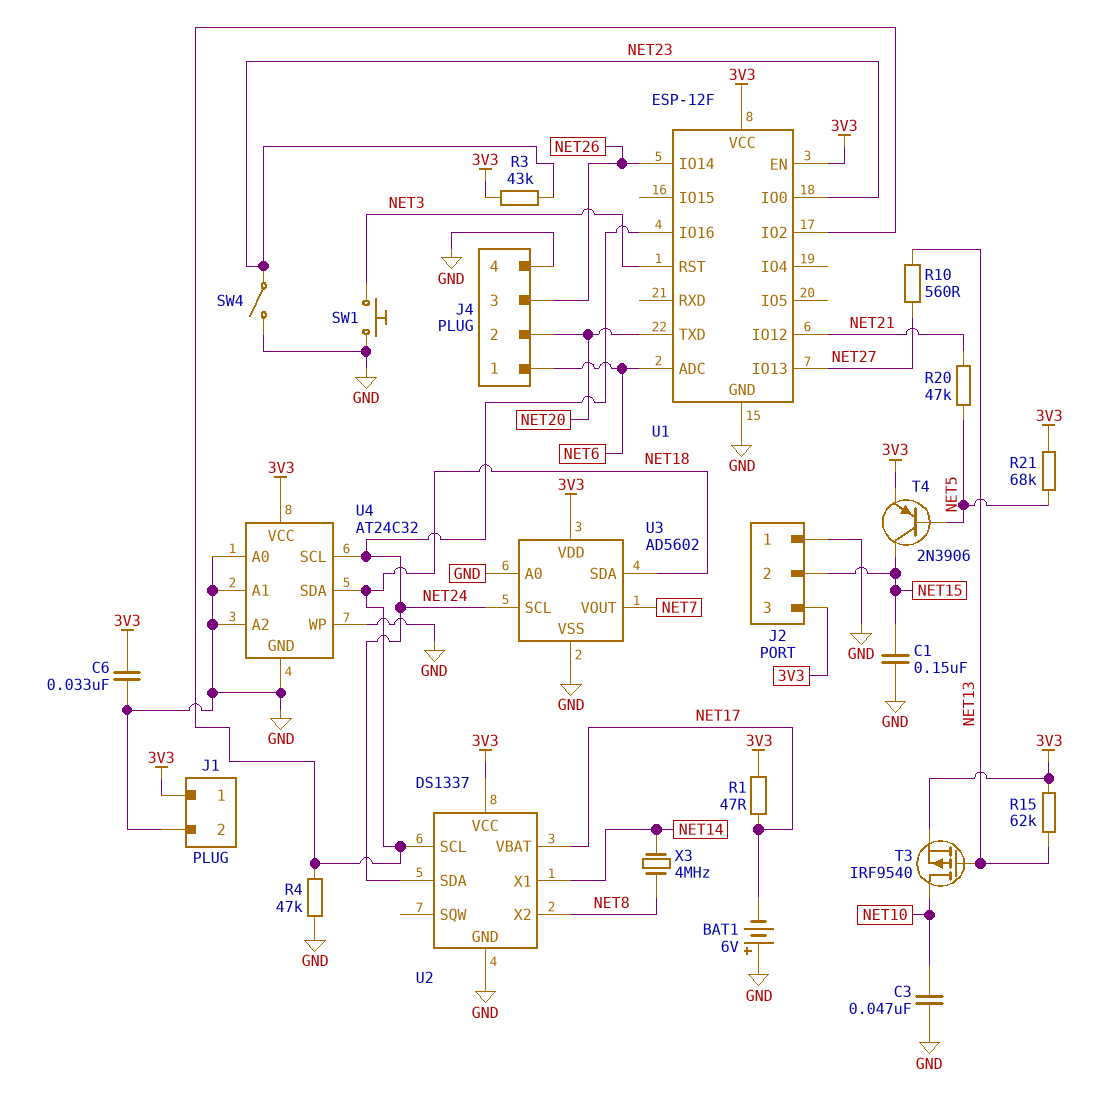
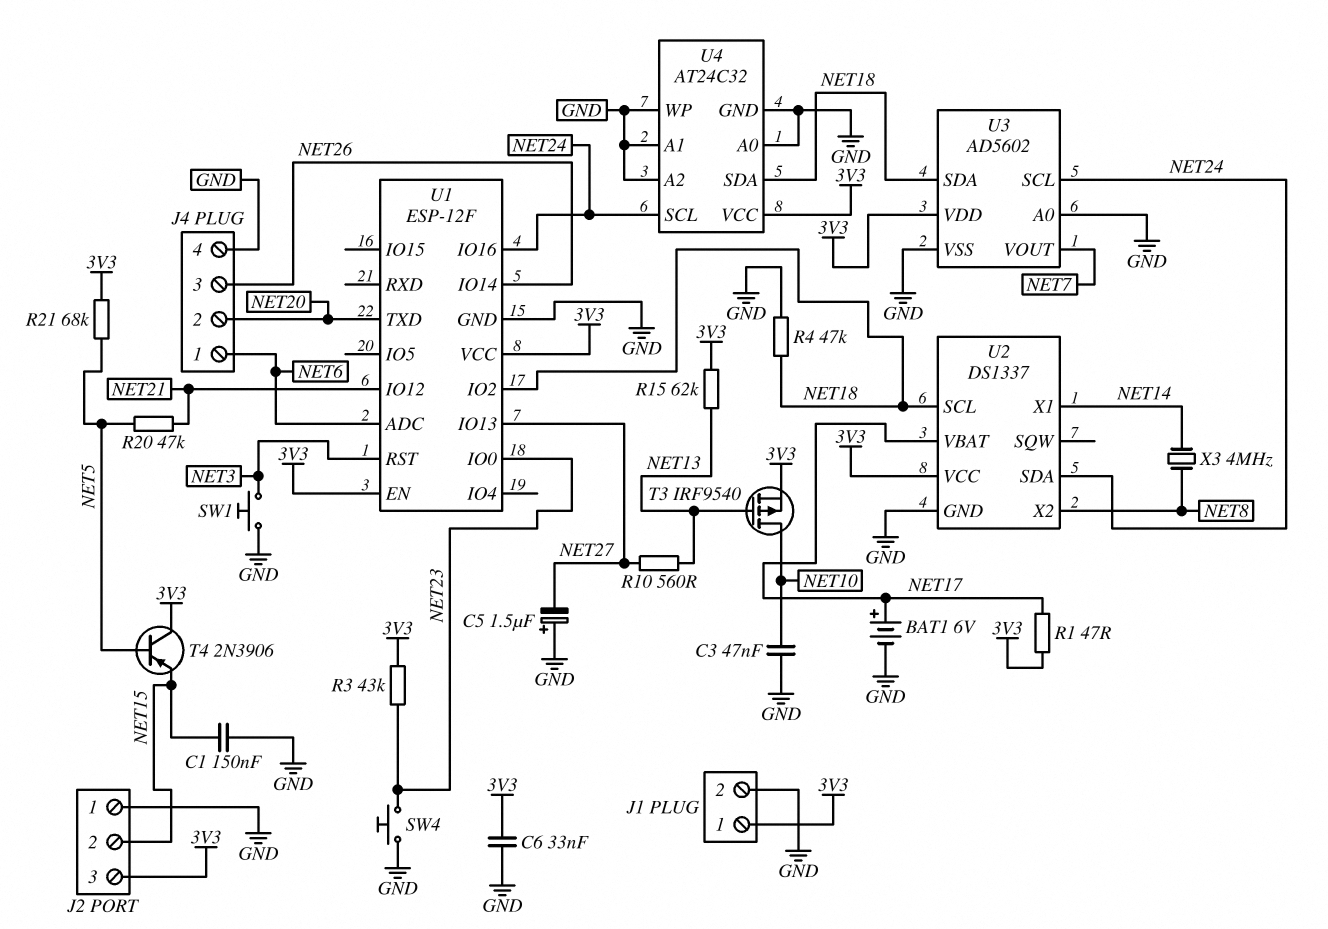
BAT1: 6V (plus GND, minus NET17) -> 6V (plus NET17, minus GND)
C5: none -> 1.5uF (plus GND, minus NET27)
SW4: switch (GND, NET23) -> button (GND, NET23)
T4: PNP 2N3906 (B NET5, C NET15, E 3V3) -> PNP 2N3906 (B NET5, C 3V3, E NET15)

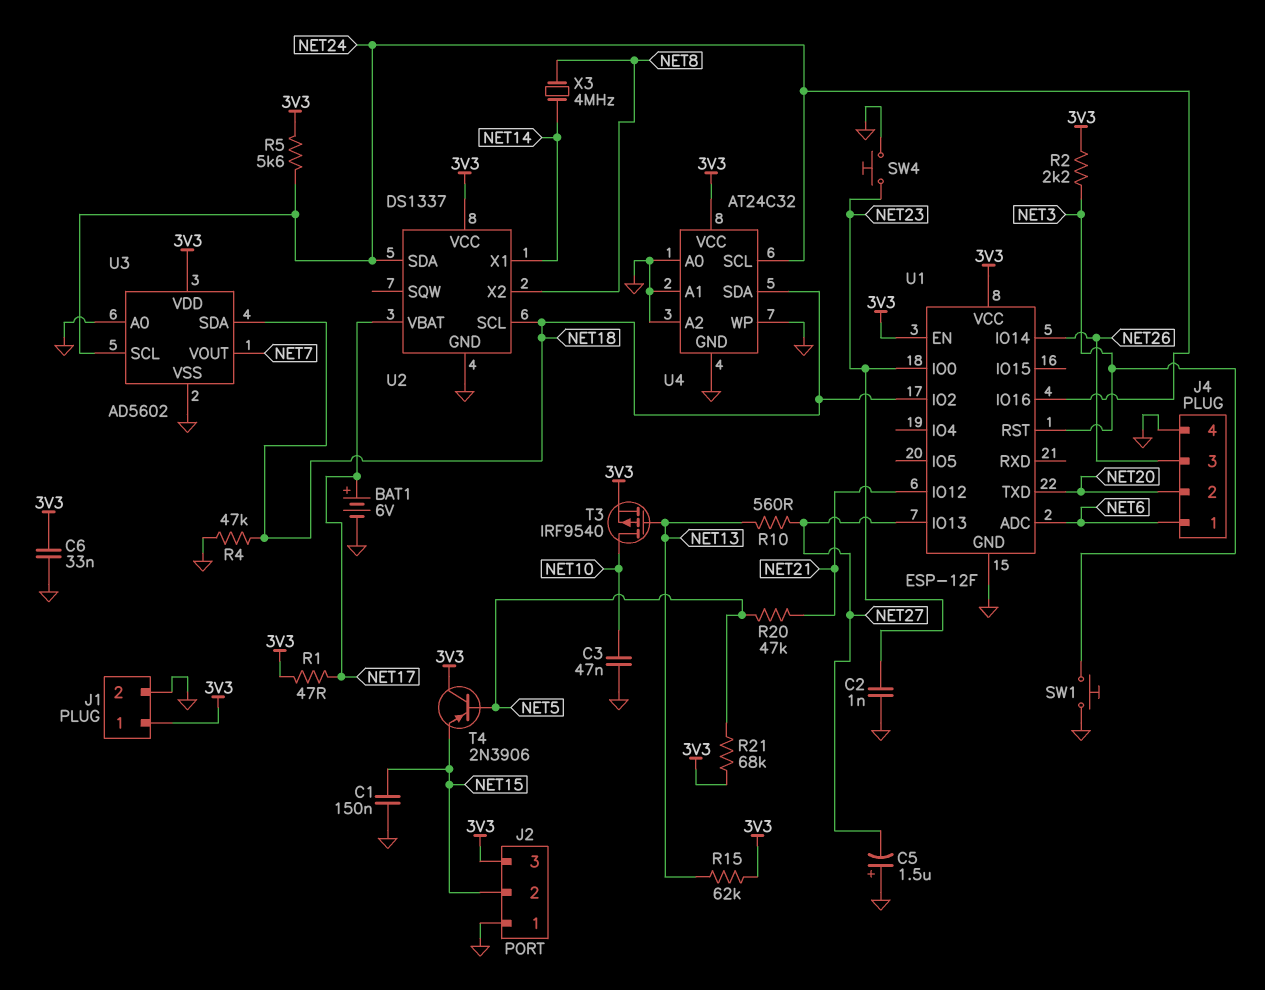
C2: none -> 1nF (GND, NET23)
R2: none -> 2.2k (3V3, NET3)
R3: 43k (3V3, NET23) -> none
R5: none -> 5.6k (3V3, NET24)

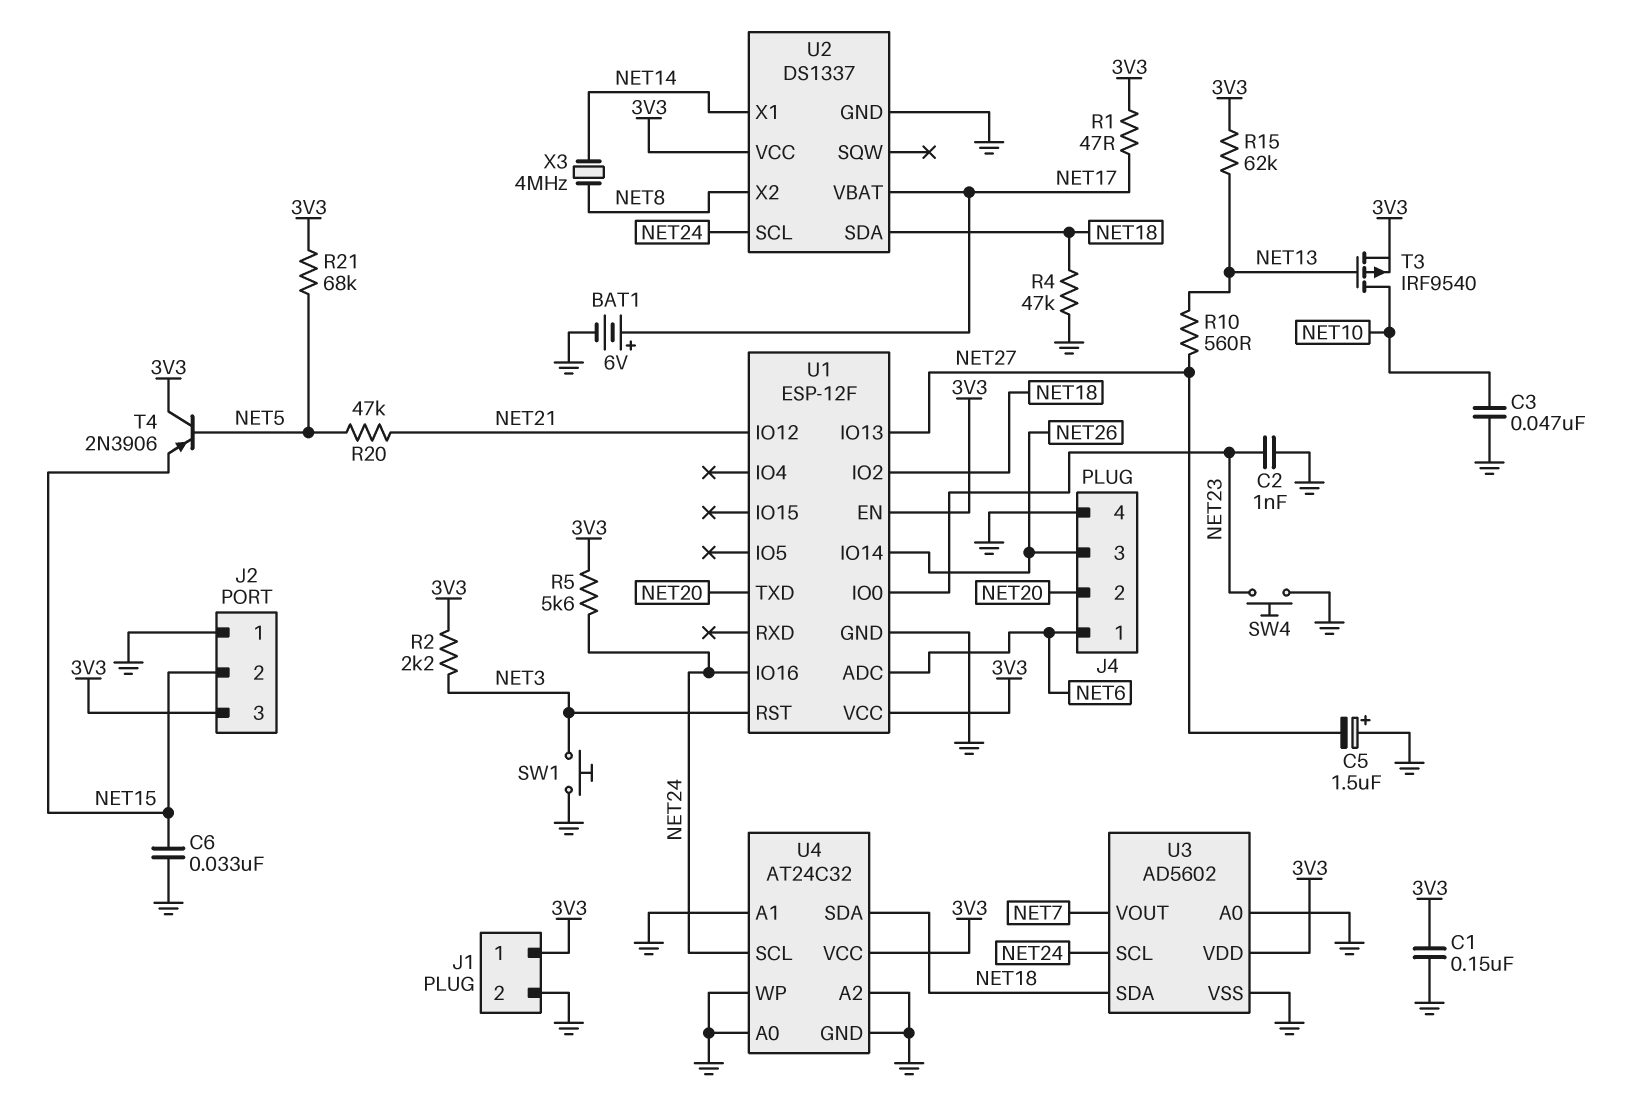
C1: 150nF (GND, NET15) -> 150nF (3V3, GND)
C6: 33nF (3V3, GND) -> 33nF (GND, NET15)
U2 pin SCL: NET18 -> NET24
U2 pin SDA: NET24 -> NET18

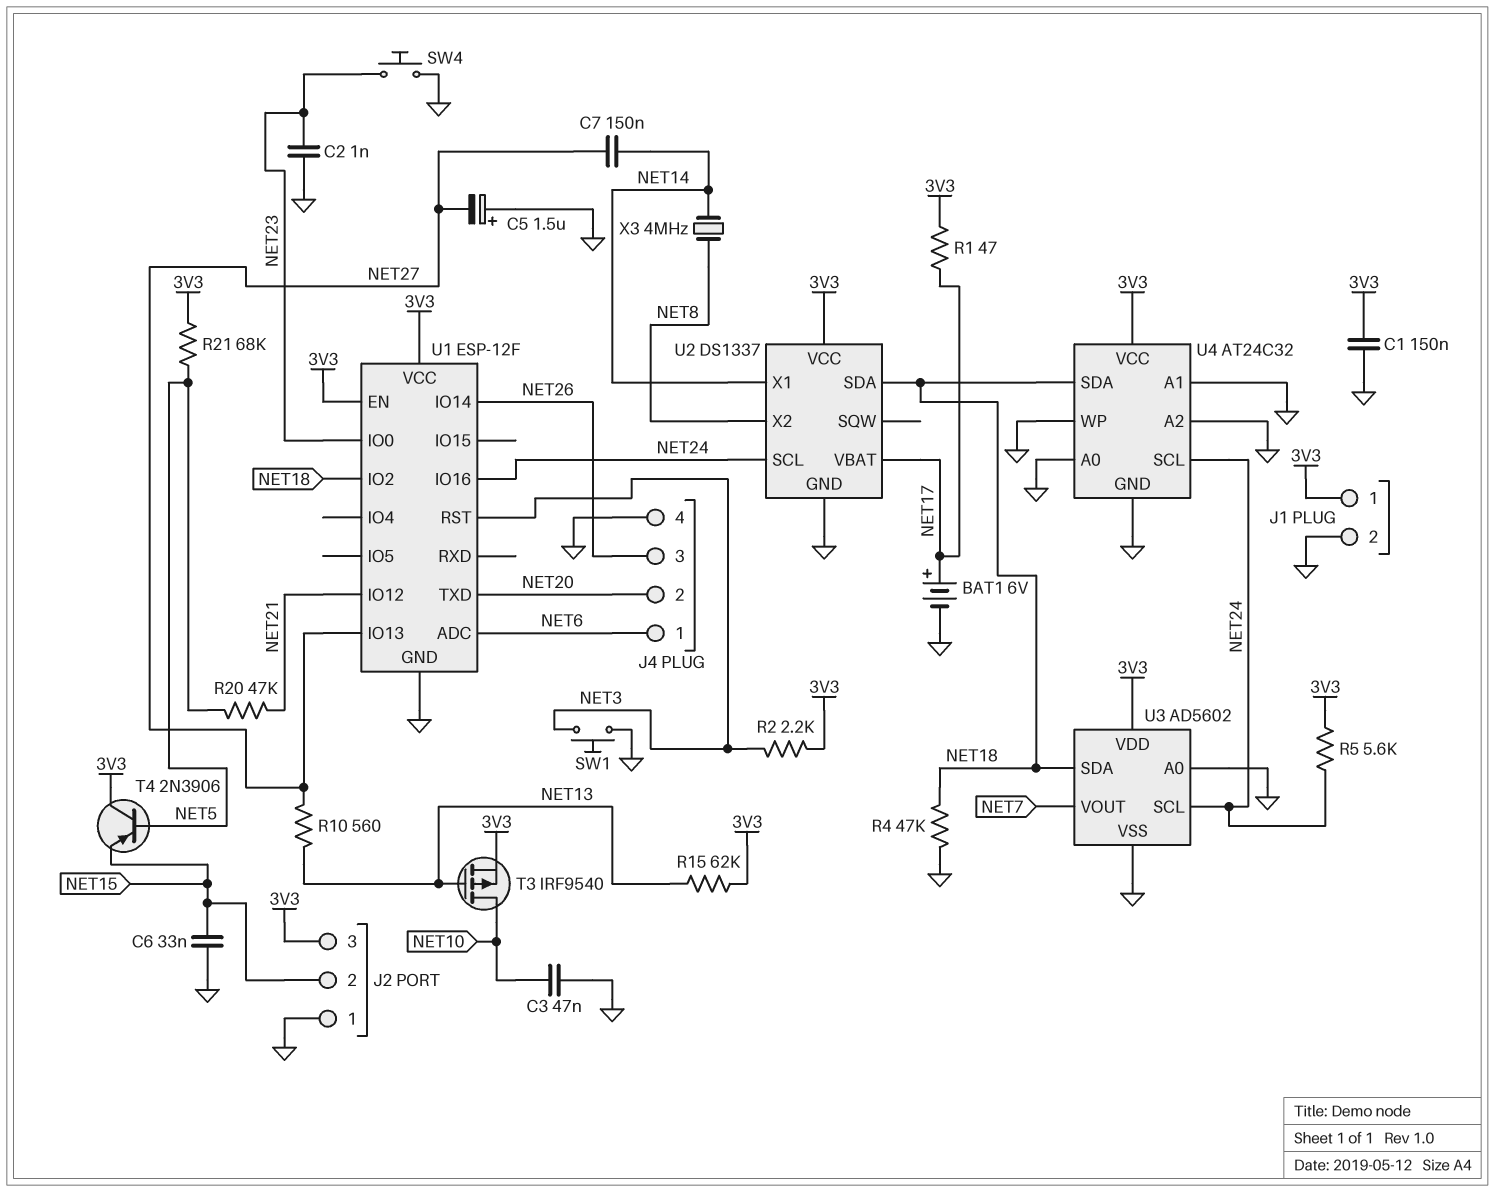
C7: none -> 150nF (NET14, NET27)

